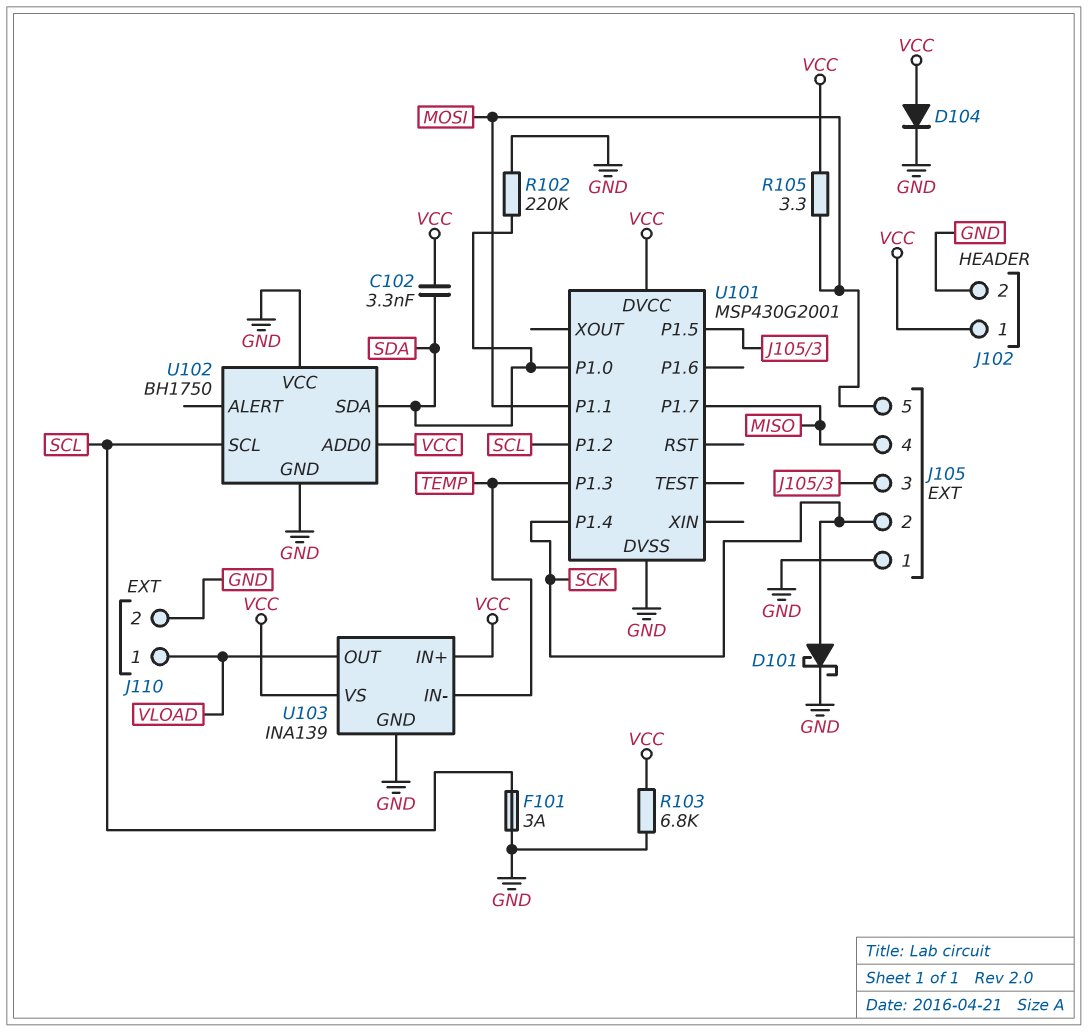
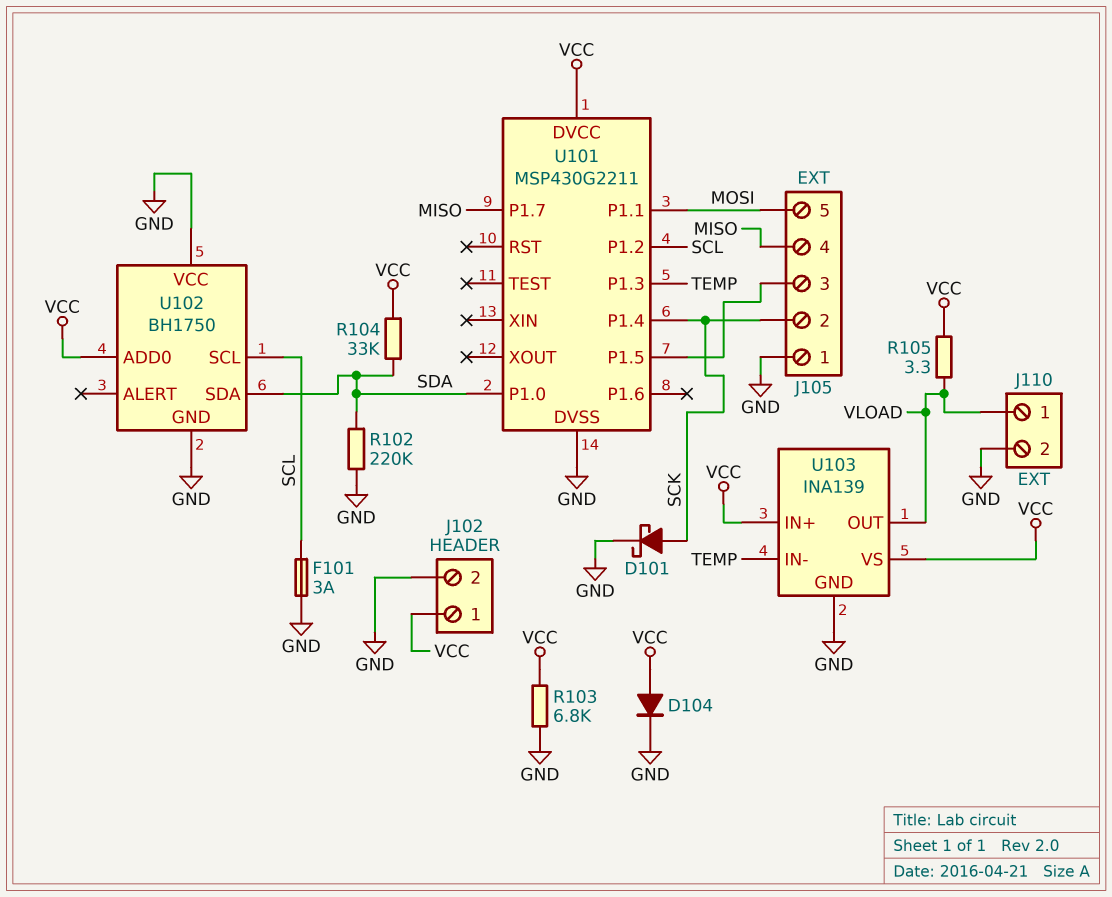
C102: 3.3nF (SDA, VCC) -> none
R104: none -> 33k (SDA, VCC)
R105: 3.3 (MOSI, VCC) -> 3.3 (VCC, VLOAD)
U101: MSP430G2001 -> MSP430G2211

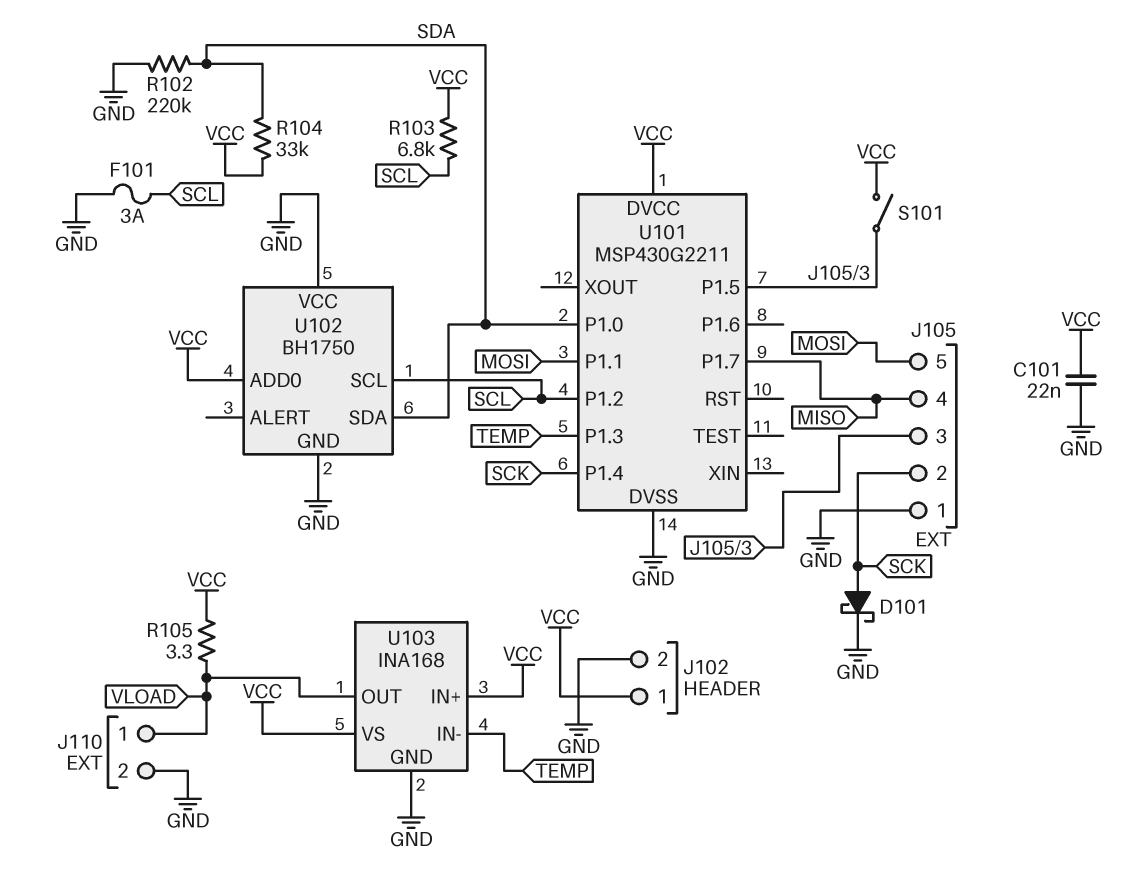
C101: none -> 22nF (GND, VCC)
D104: diode (A VCC, K GND) -> none
R103: 6.8k (GND, VCC) -> 6.8k (SCL, VCC)
S101: none -> switch (J105/3, VCC)
U103: INA139 -> INA168

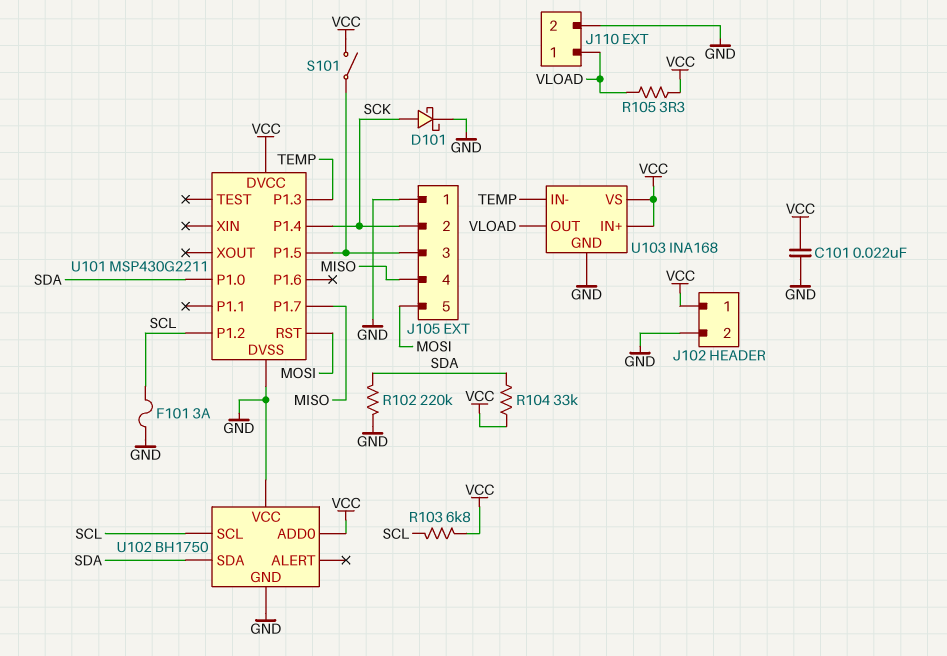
U101 pin P1.1: MOSI -> none
U101 pin RST: none -> MOSI

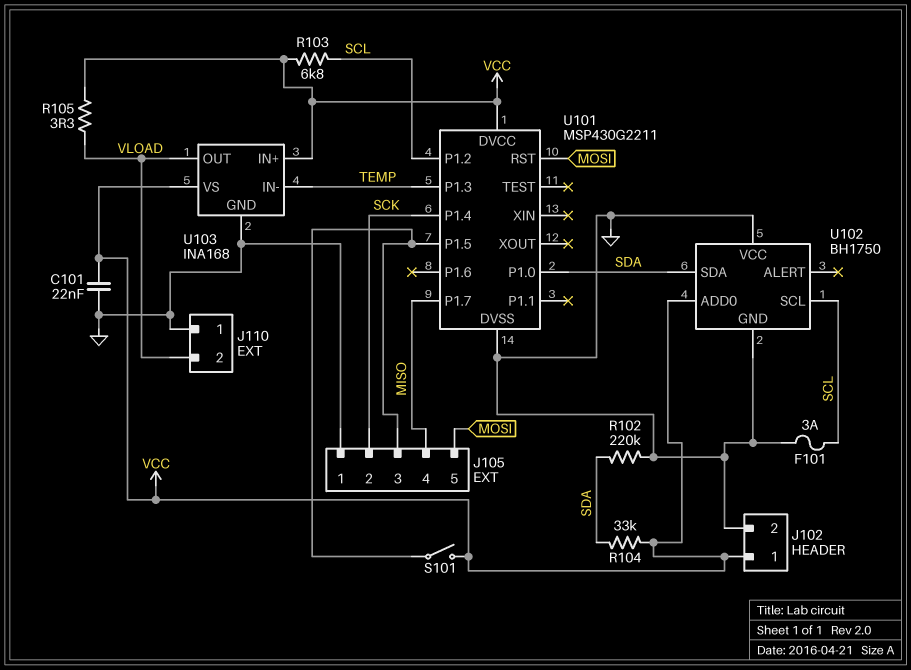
D101: schottky (A SCK, K GND) -> none
J110 pin 1: VLOAD -> GND
J110 pin 2: GND -> VLOAD

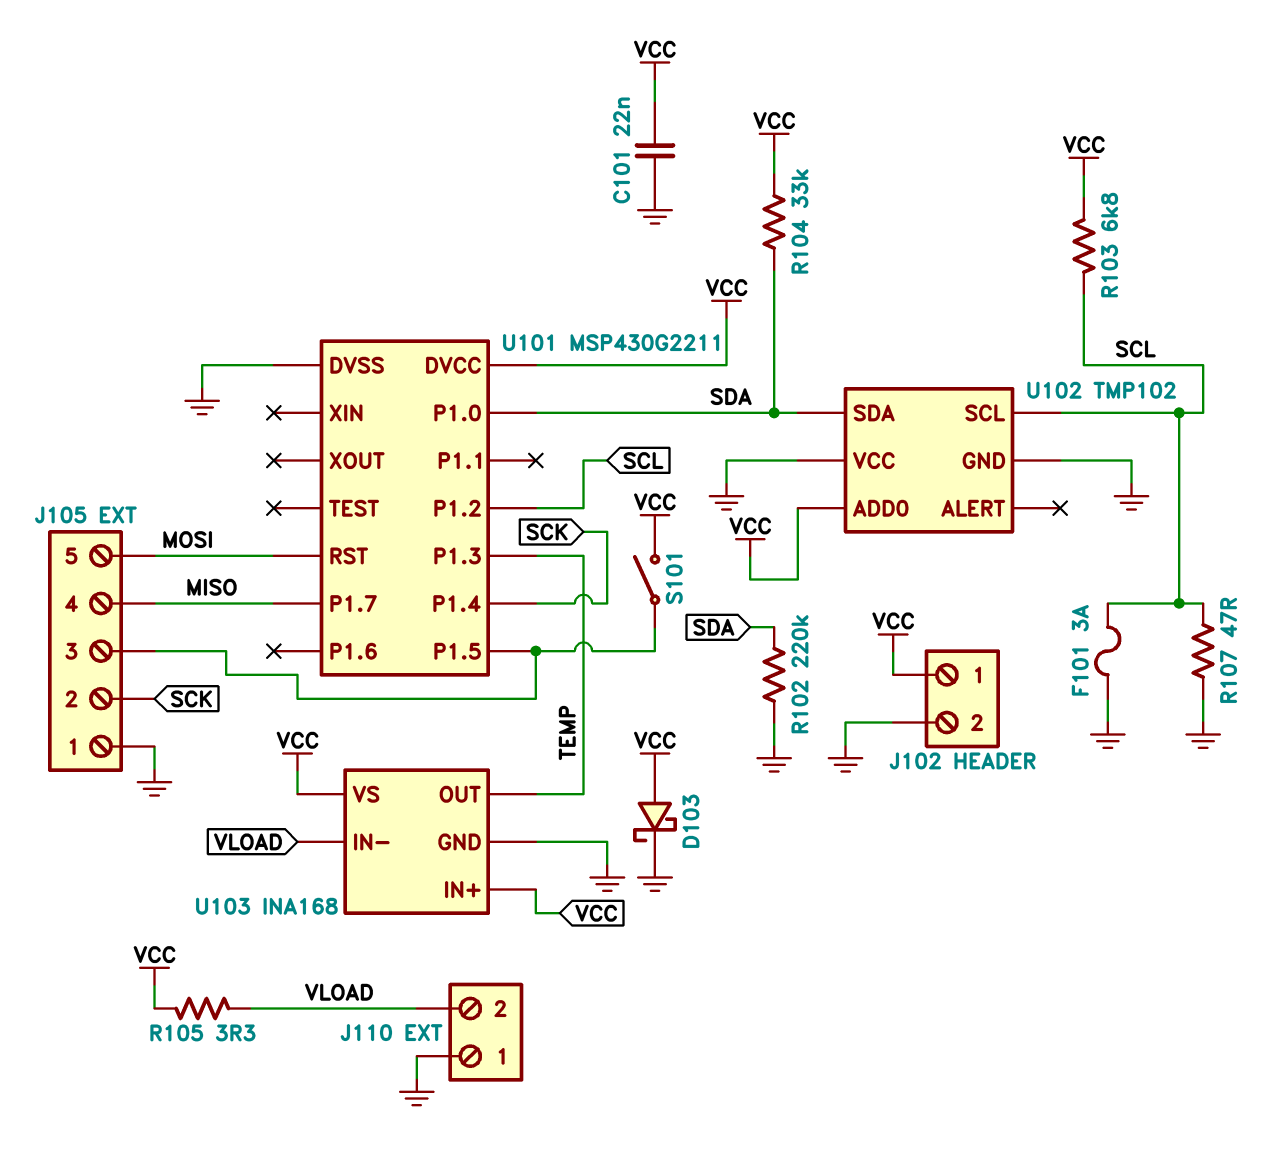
D103: none -> schottky (A VCC, K GND)
R107: none -> 47 (GND, SCL)
U102: BH1750 -> TMP102
U103 pin IN-: TEMP -> VLOAD
U103 pin OUT: VLOAD -> TEMP

